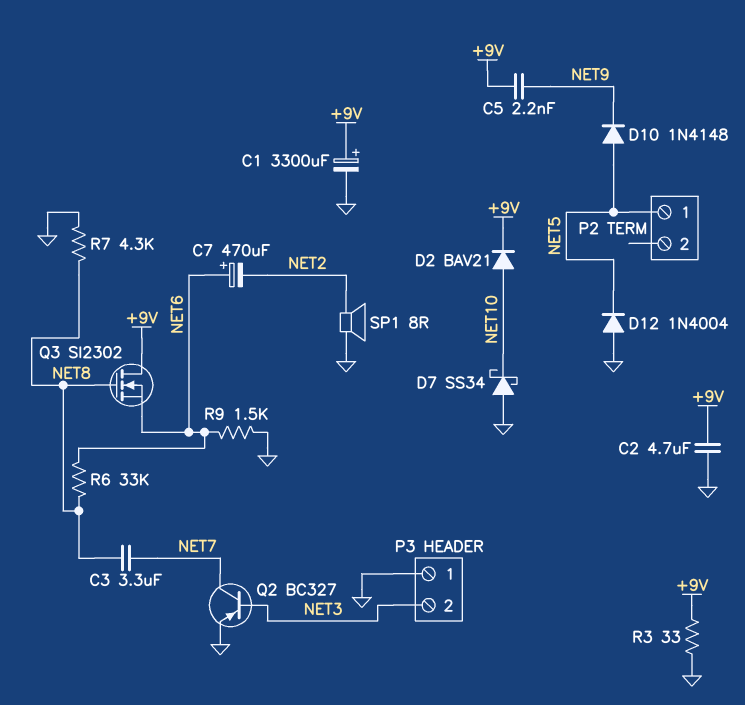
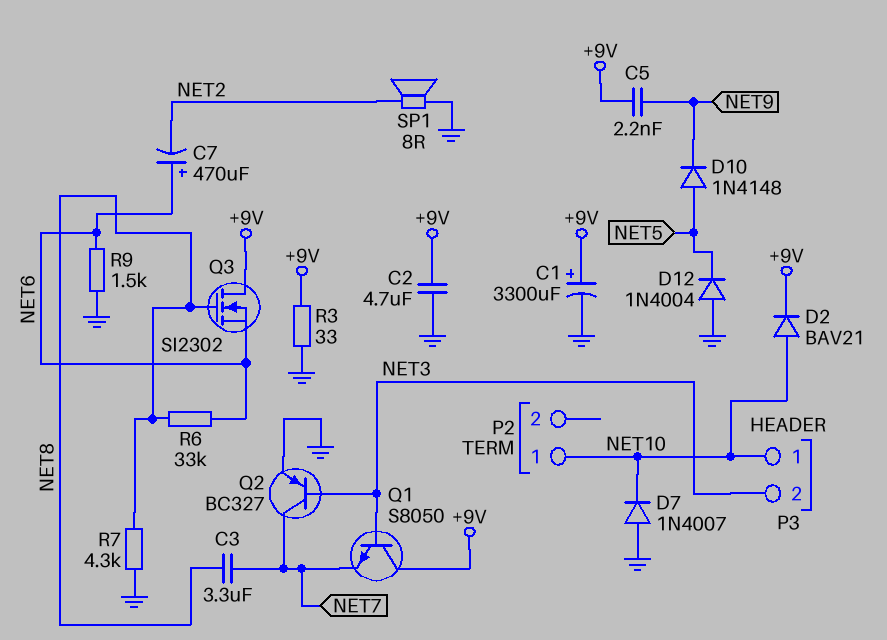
D7: schottky SS34 (A GND, K NET10) -> diode 1N4007 (A GND, K NET10)
P2 pin 1: NET5 -> NET10
P3 pin 1: GND -> NET10
Q1: none -> NPN S8050 (B NET3, C +9V, E NET7)

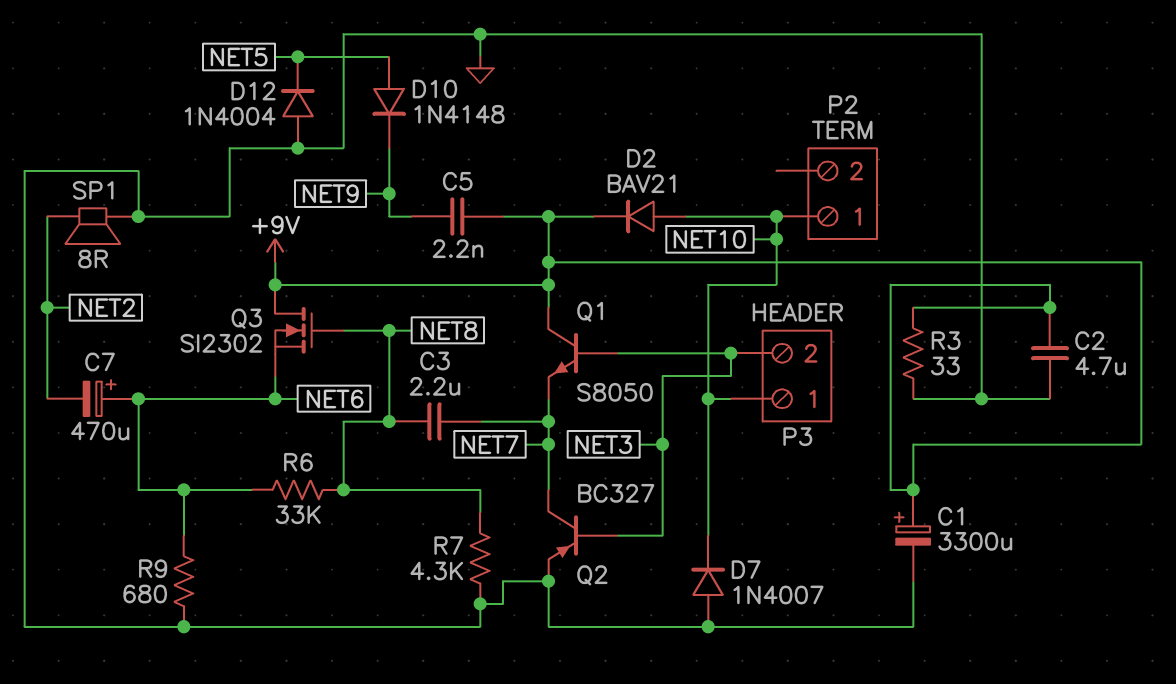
C3: 3.3uF (NET7, NET8) -> 2.2uF (NET7, NET8)
R9: 1.5k (GND, NET6) -> 680 (GND, NET6)

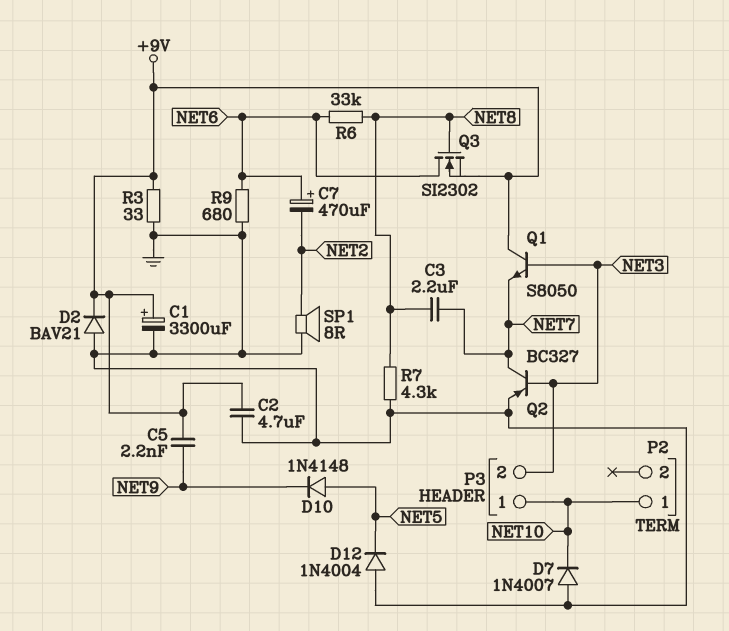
D2: diode BAV21 (A NET10, K +9V) -> diode BAV21 (A GND, K +9V)
Q3: NMOS SI2302 (G NET8, D +9V, S NET6) -> NMOS SI2302 (G NET8, D NET6, S +9V)

